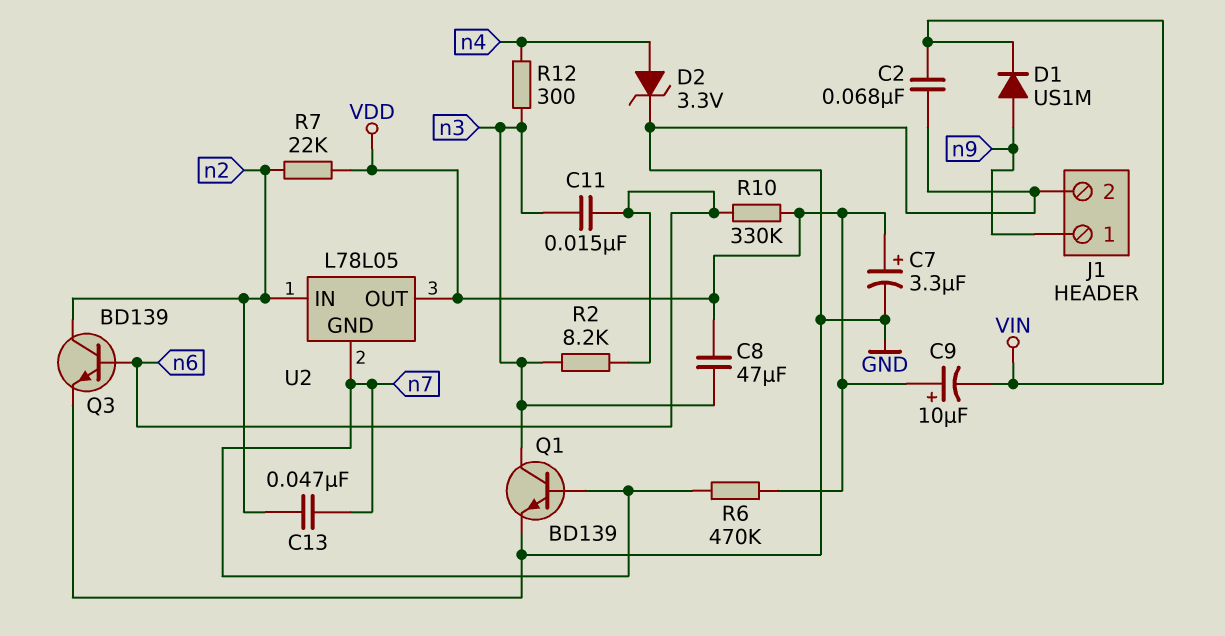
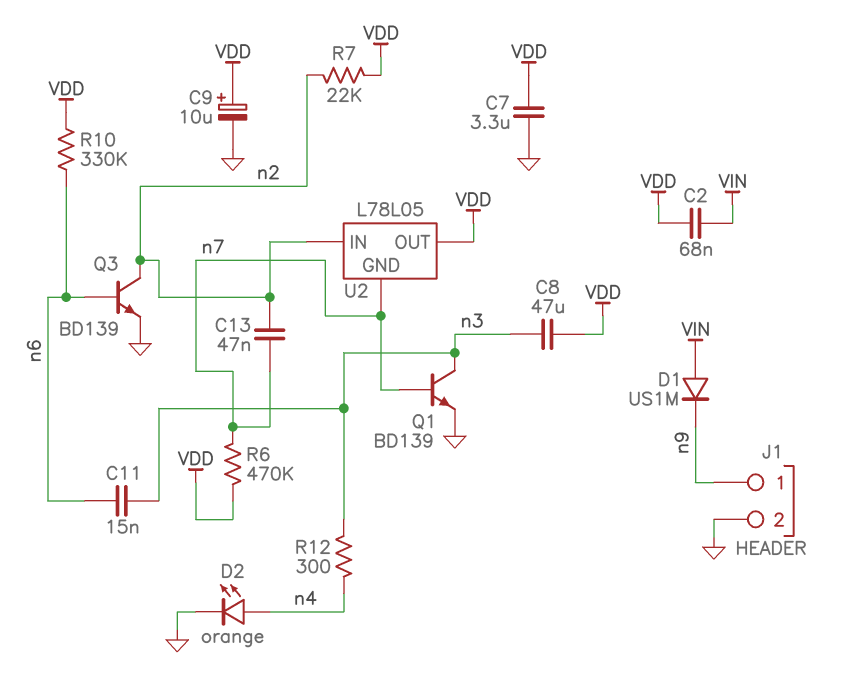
C2: 68nF (GND, VIN) -> 68nF (VDD, VIN)
C7: 3.3uF (plus VDD, minus GND) -> 3.3uF (GND, VDD)
C9: 10uF (plus VDD, minus VIN) -> 10uF (plus VDD, minus GND)
D1: diode US1M (A n9, K VIN) -> diode US1M (A VIN, K n9)
D2: zener 3.3V (A n4, K GND) -> LED orange (A n4, K GND)
R2: 8.2k (n3, n6) -> none

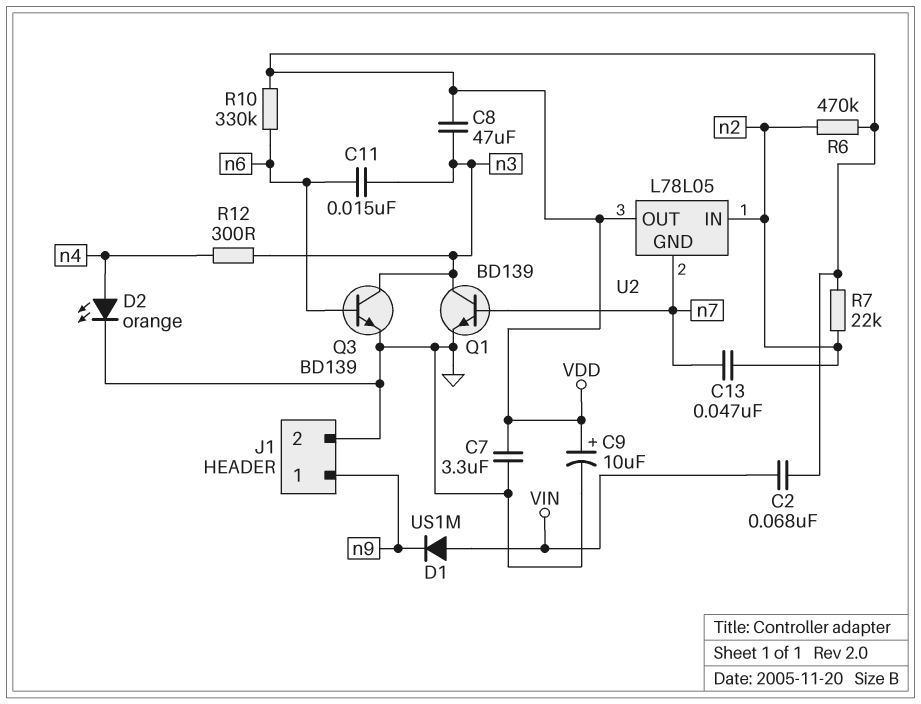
Q3: NPN BD139 (B n6, C n2, E GND) -> NPN BD139 (B n6, C n3, E GND)
R6: 470k (VDD, n7) -> 470k (VDD, n2)

